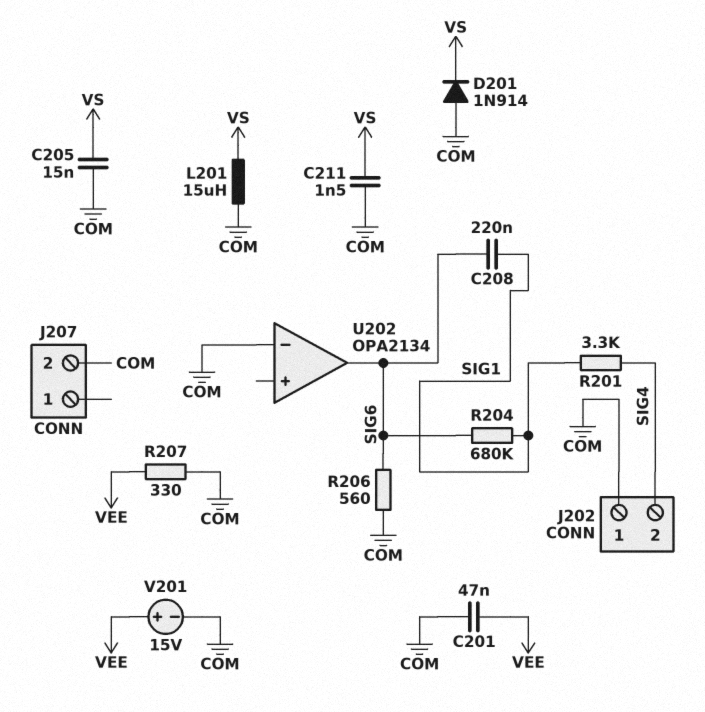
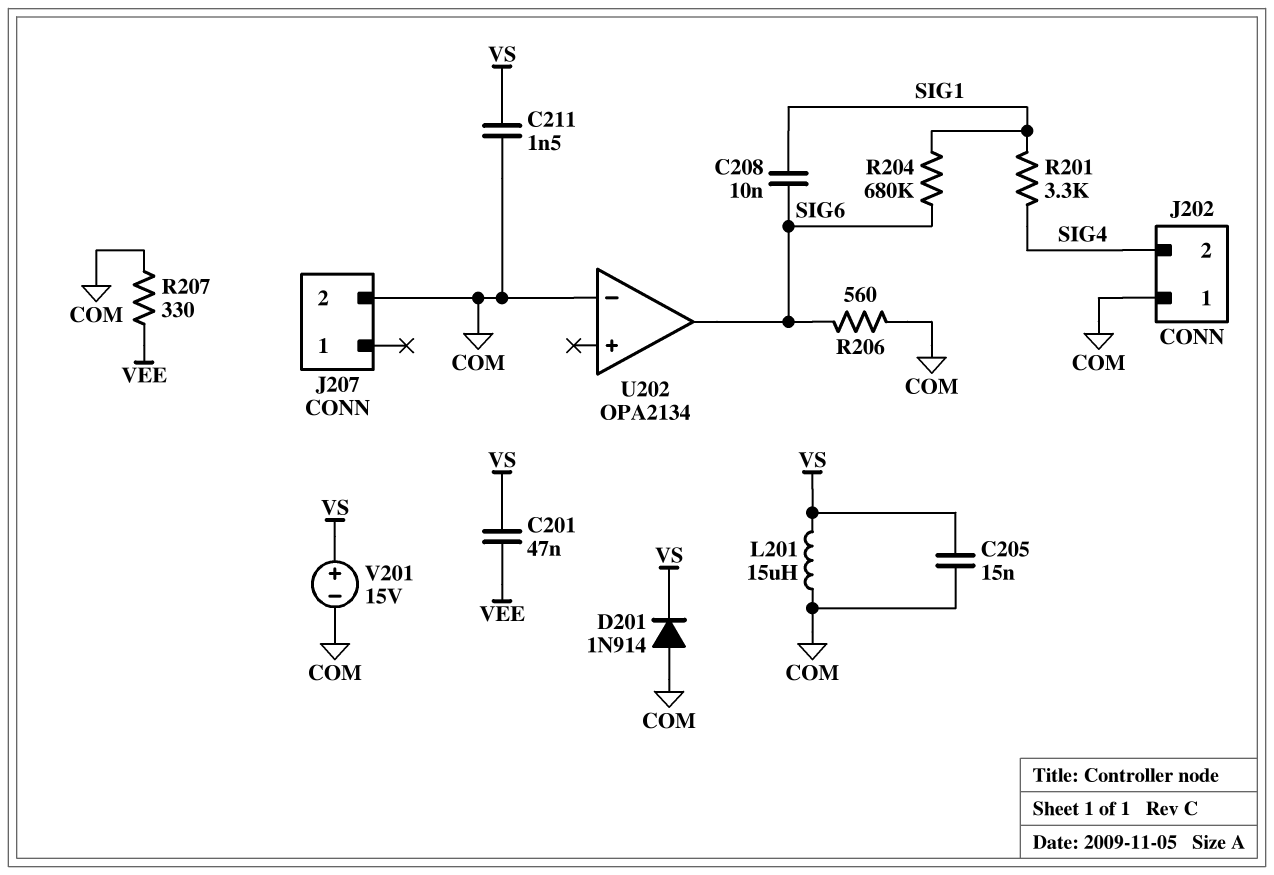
C201: 47nF (COM, VEE) -> 47nF (VEE, VS)
C208: 220nF (SIG1, SIG6) -> 10nF (SIG1, SIG6)
V201: 15V (plus VEE, minus COM) -> 15V (plus VS, minus COM)

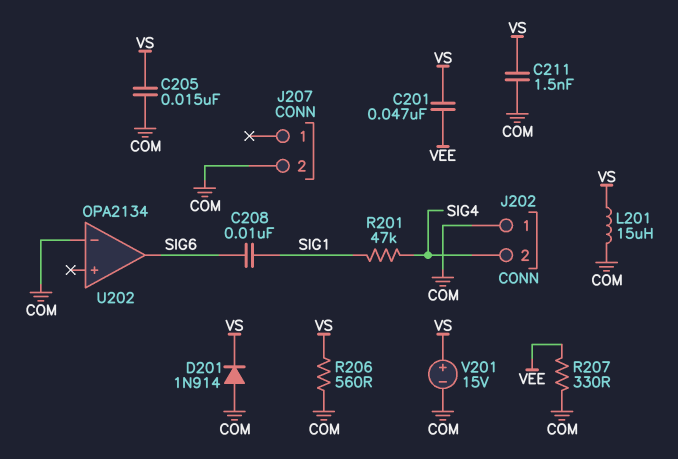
R201: 3.3k (SIG1, SIG4) -> 47k (SIG1, SIG4)
R204: 680k (SIG1, SIG6) -> none
R206: 560 (COM, SIG6) -> 560 (COM, VS)

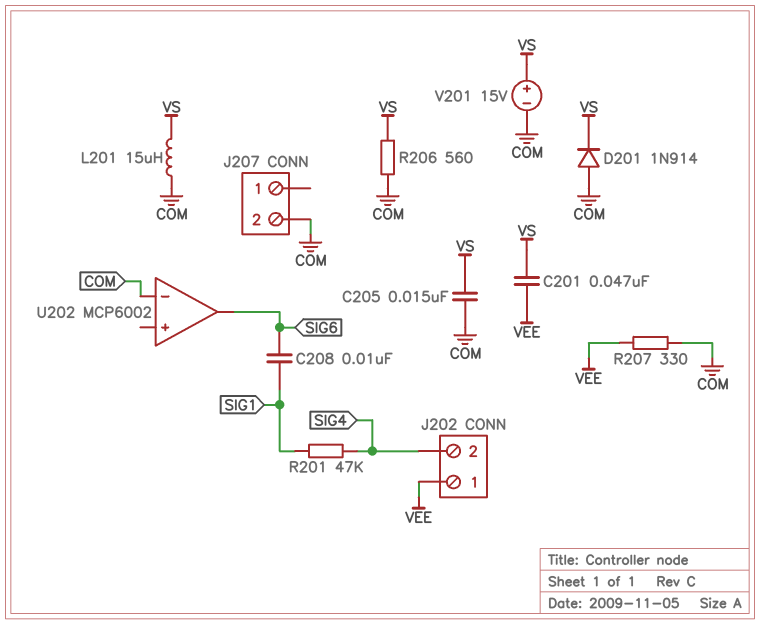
C211: 1.5nF (COM, VS) -> none
J202 pin 1: COM -> VEE
U202: OPA2134 -> MCP6002

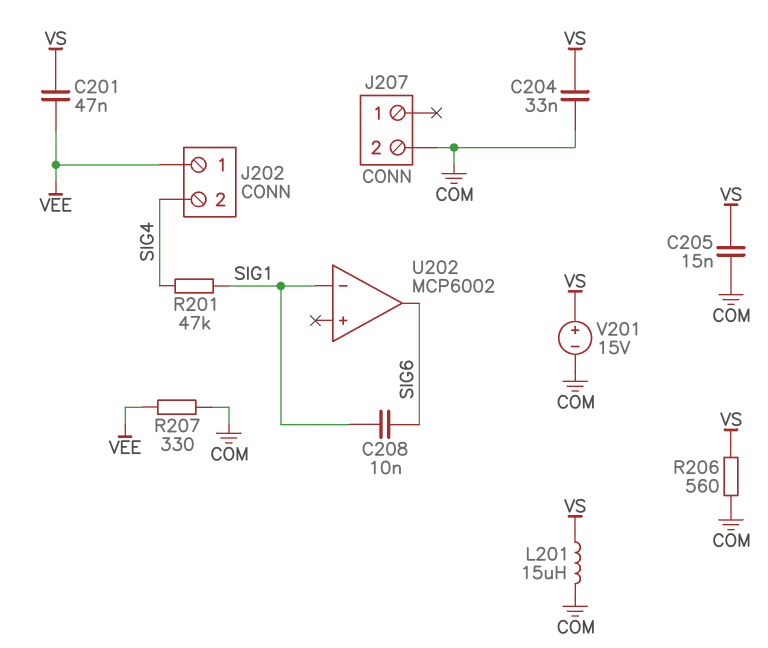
C204: none -> 33nF (COM, VS)
D201: diode 1N914 (A COM, K VS) -> none
U202 pin in-: COM -> SIG1

